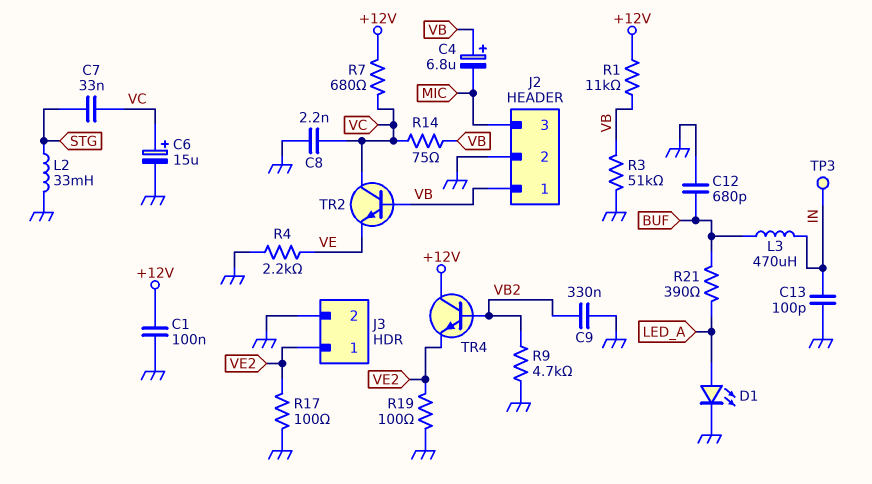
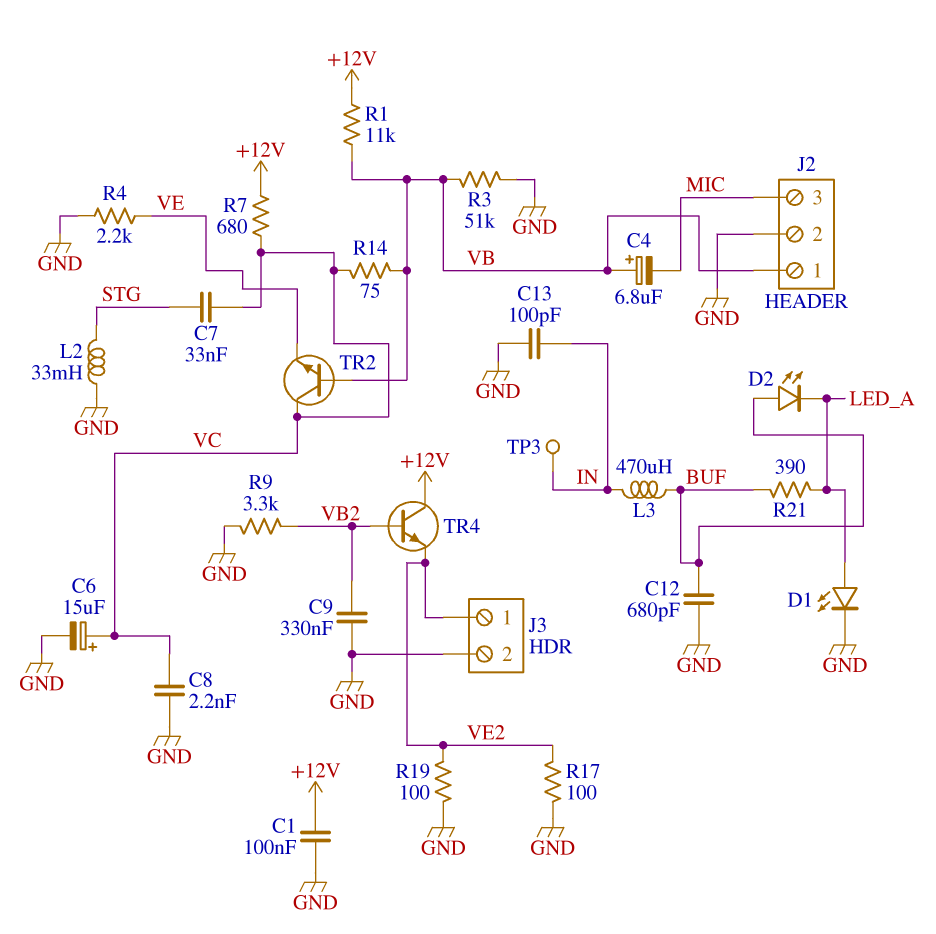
D2: none -> LED (A BUF, K LED_A)
R9: 4.7k (GND, VB2) -> 3.3k (GND, VB2)

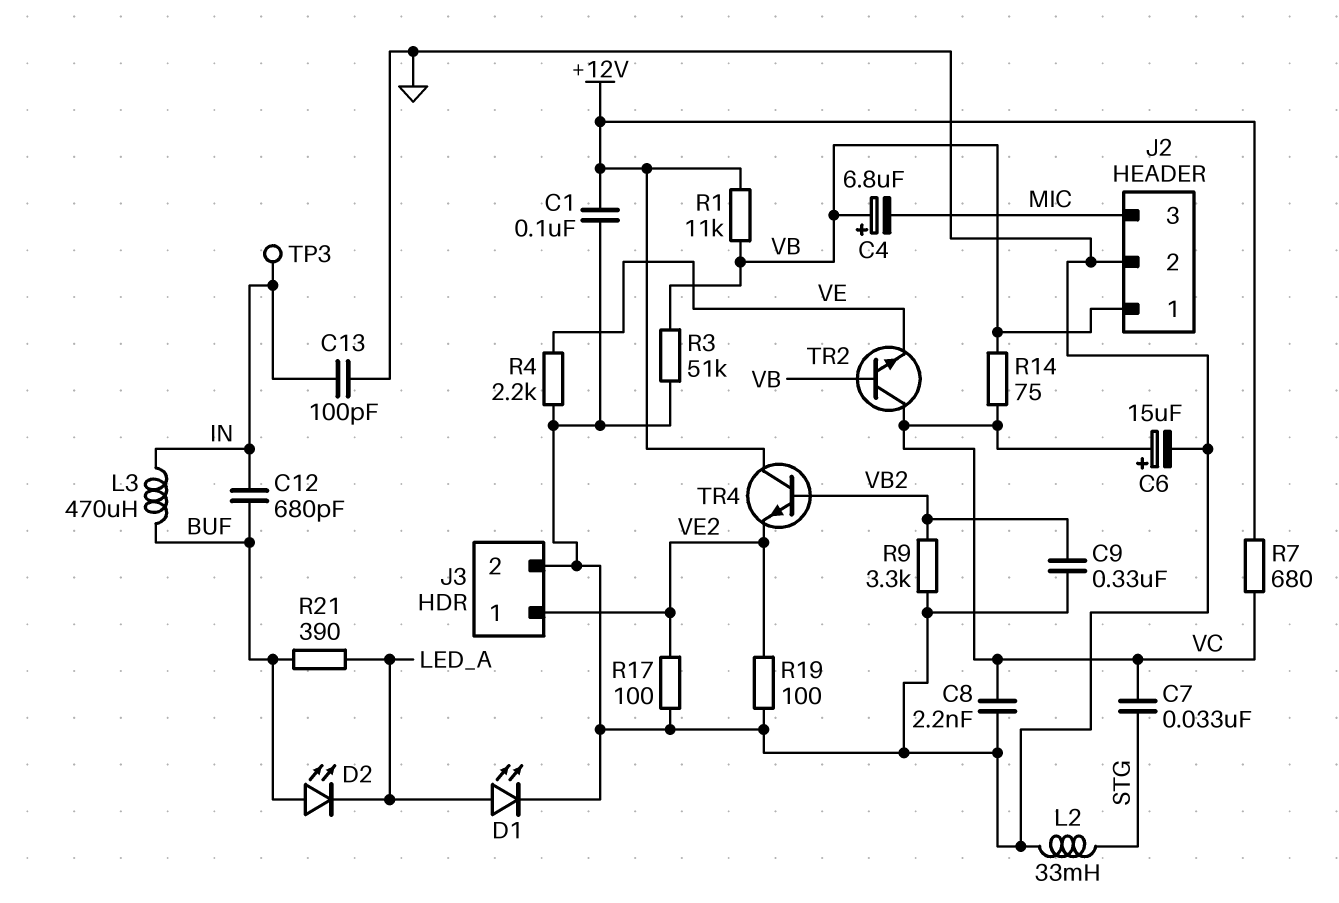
C12: 680pF (BUF, GND) -> 680pF (BUF, IN)

